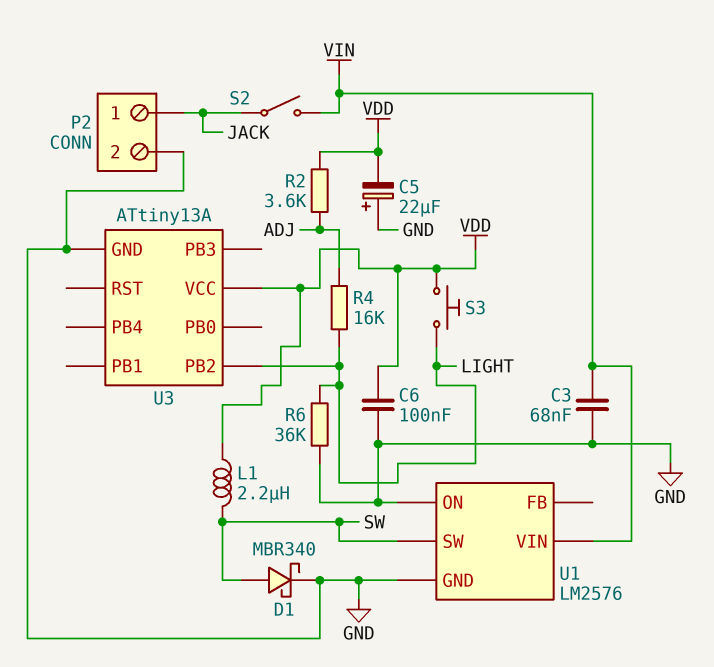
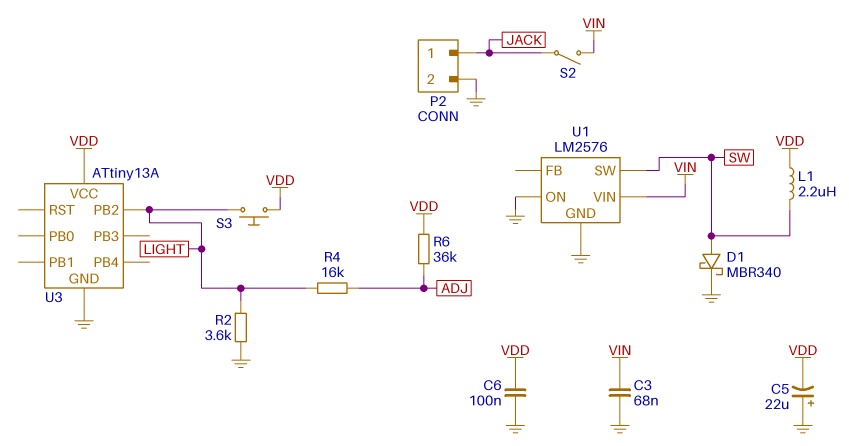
R2: 3.6k (ADJ, VDD) -> 3.6k (GND, LIGHT)
R6: 36k (GND, LIGHT) -> 36k (ADJ, VDD)

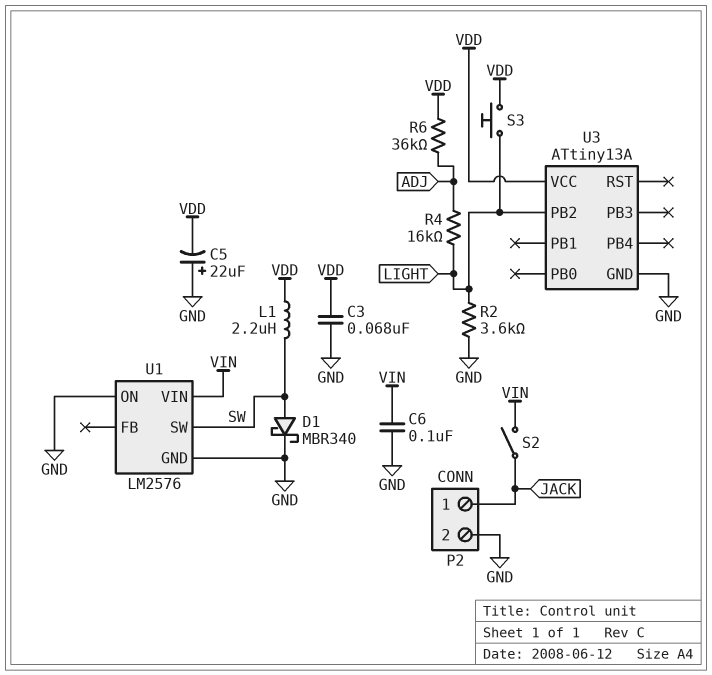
C3: 68nF (GND, VIN) -> 68nF (GND, VDD)
C6: 100nF (GND, VDD) -> 100nF (GND, VIN)

